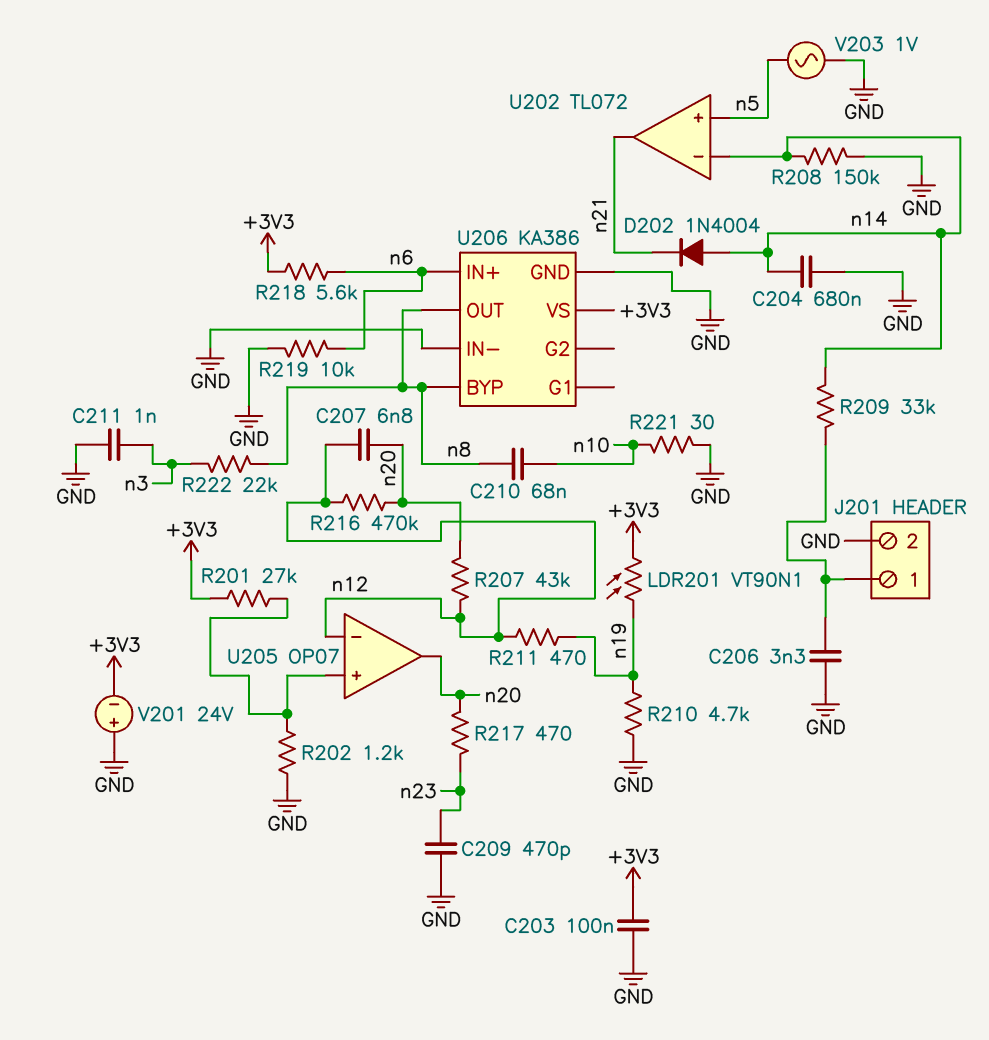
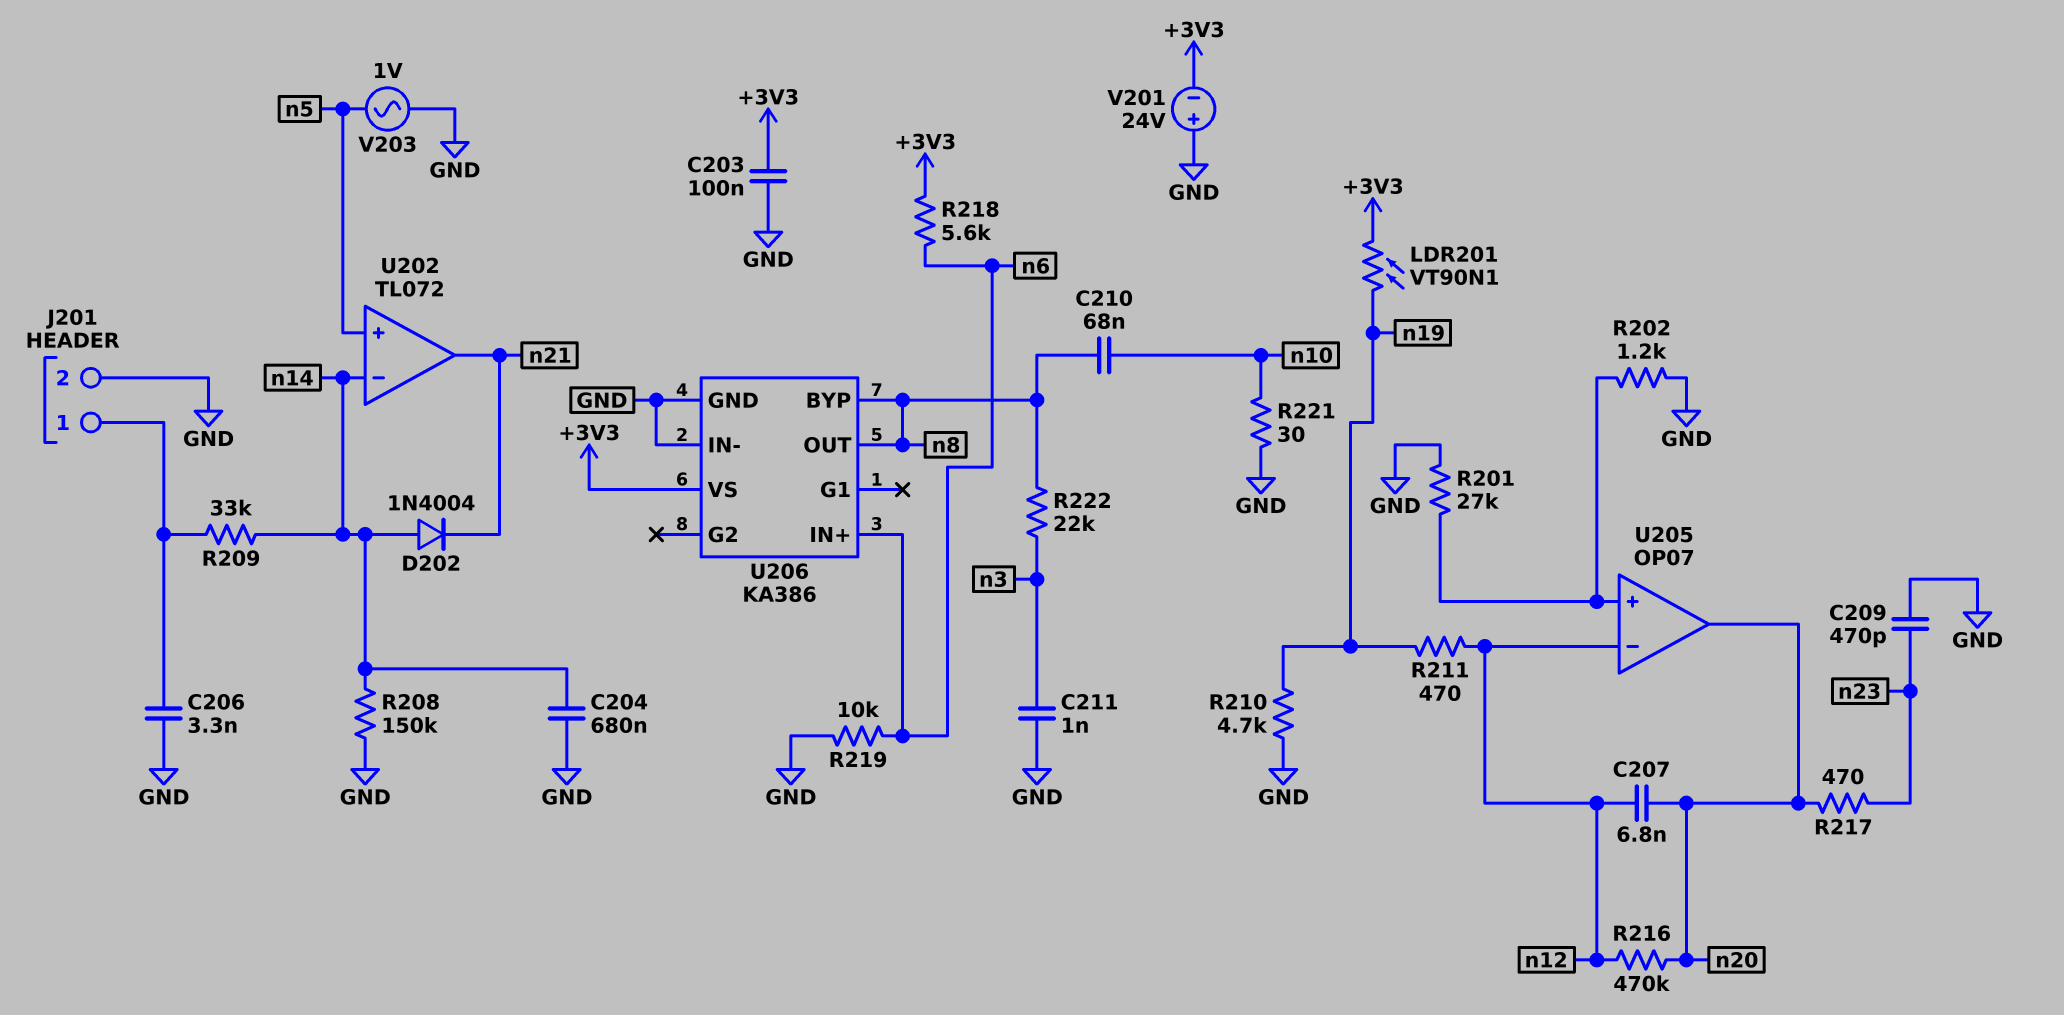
R201: 27k (+3V3, U205/in+) -> 27k (GND, U205/in+)
R207: 43k (n12, n20) -> none

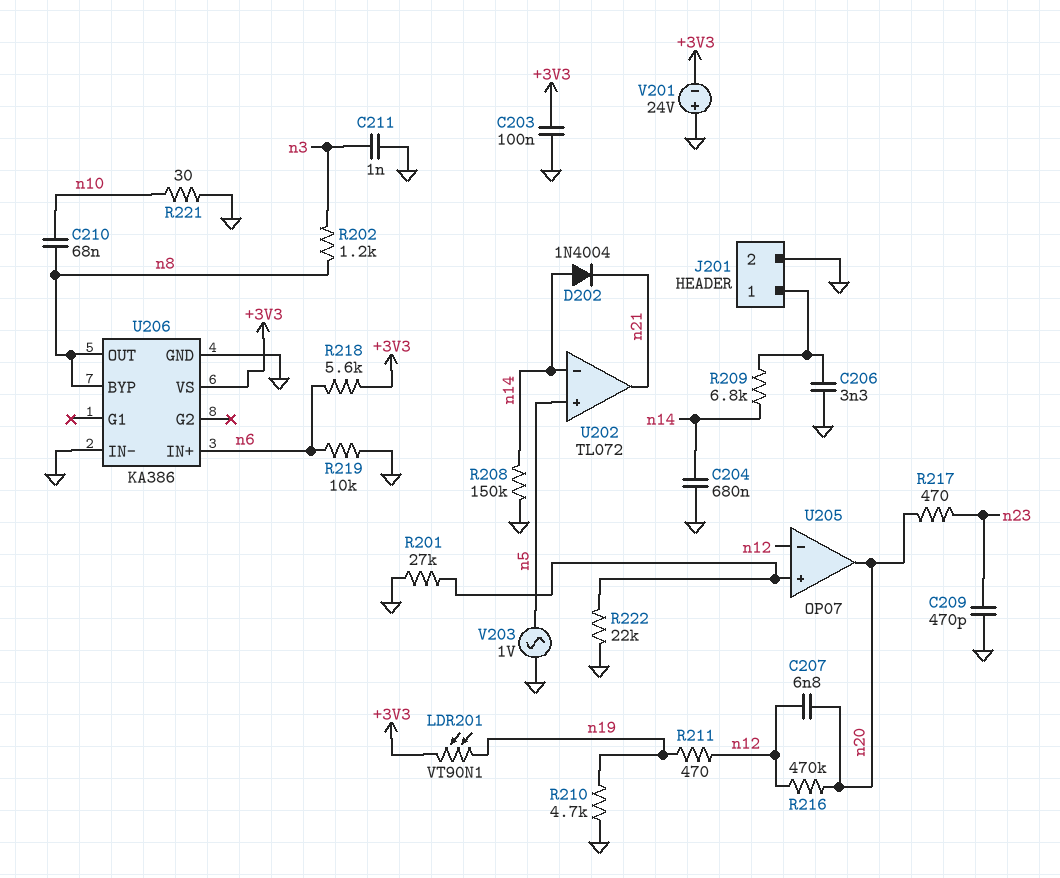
R202: 1.2k (GND, U205/in+) -> 1.2k (n3, n8)
R209: 33k (J201/1, n14) -> 6.8k (J201/1, n14)
R222: 22k (n3, n8) -> 22k (GND, U205/in+)

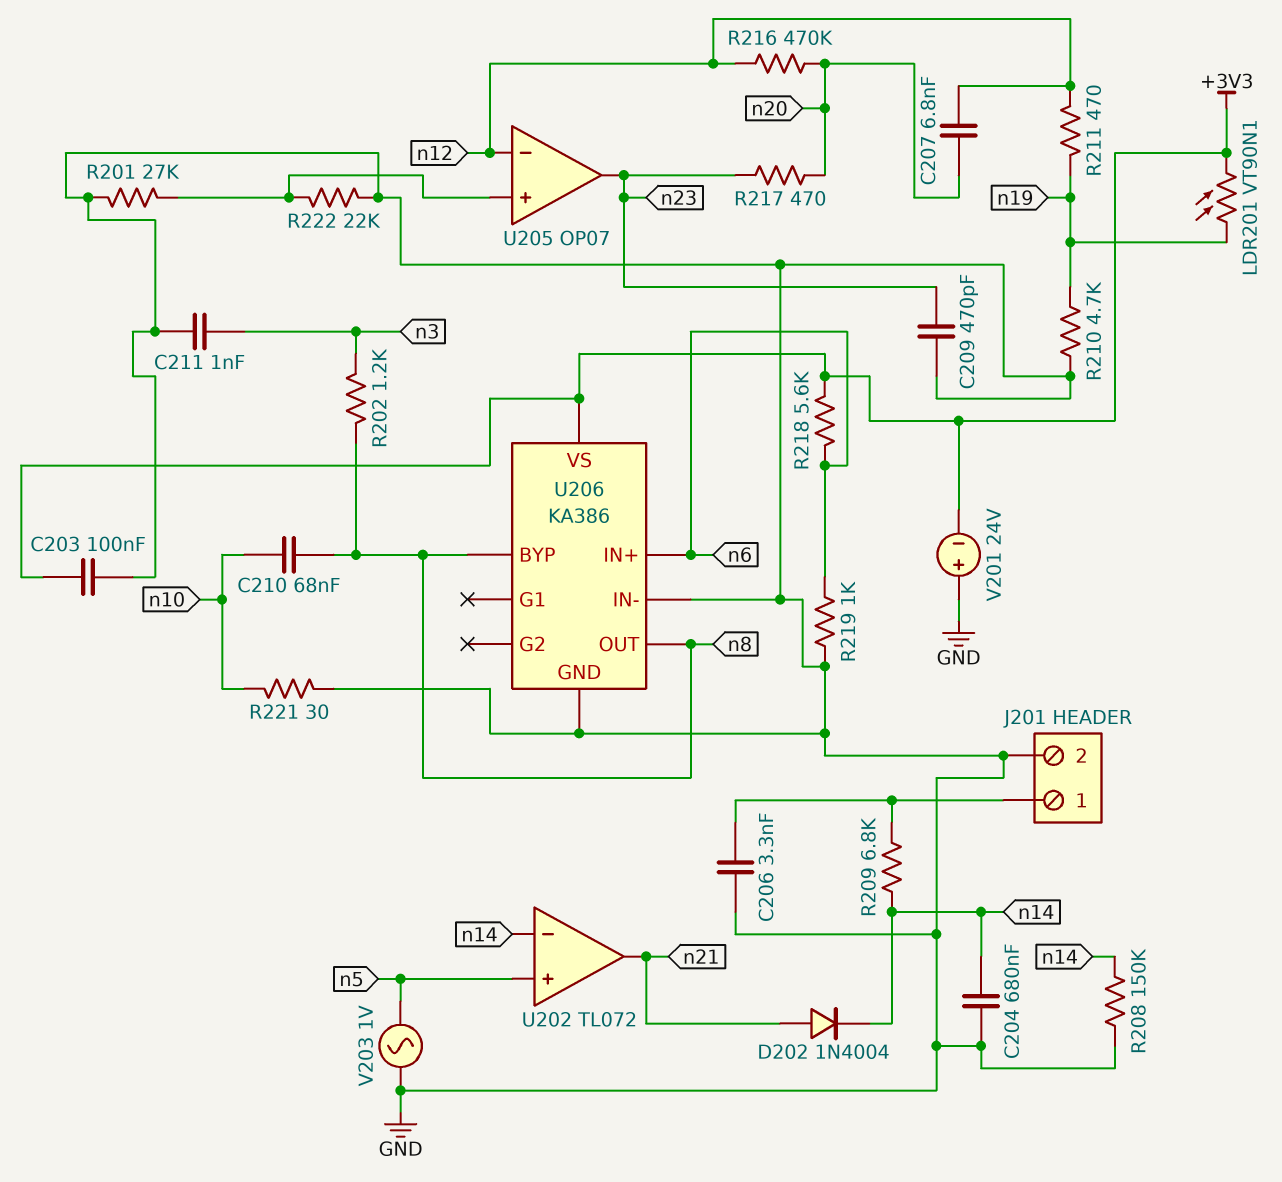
D202: diode 1N4004 (A n14, K n21) -> diode 1N4004 (A n21, K n14)
R219: 10k (GND, n6) -> 1k (GND, n6)
U205 pin out: n20 -> n23

